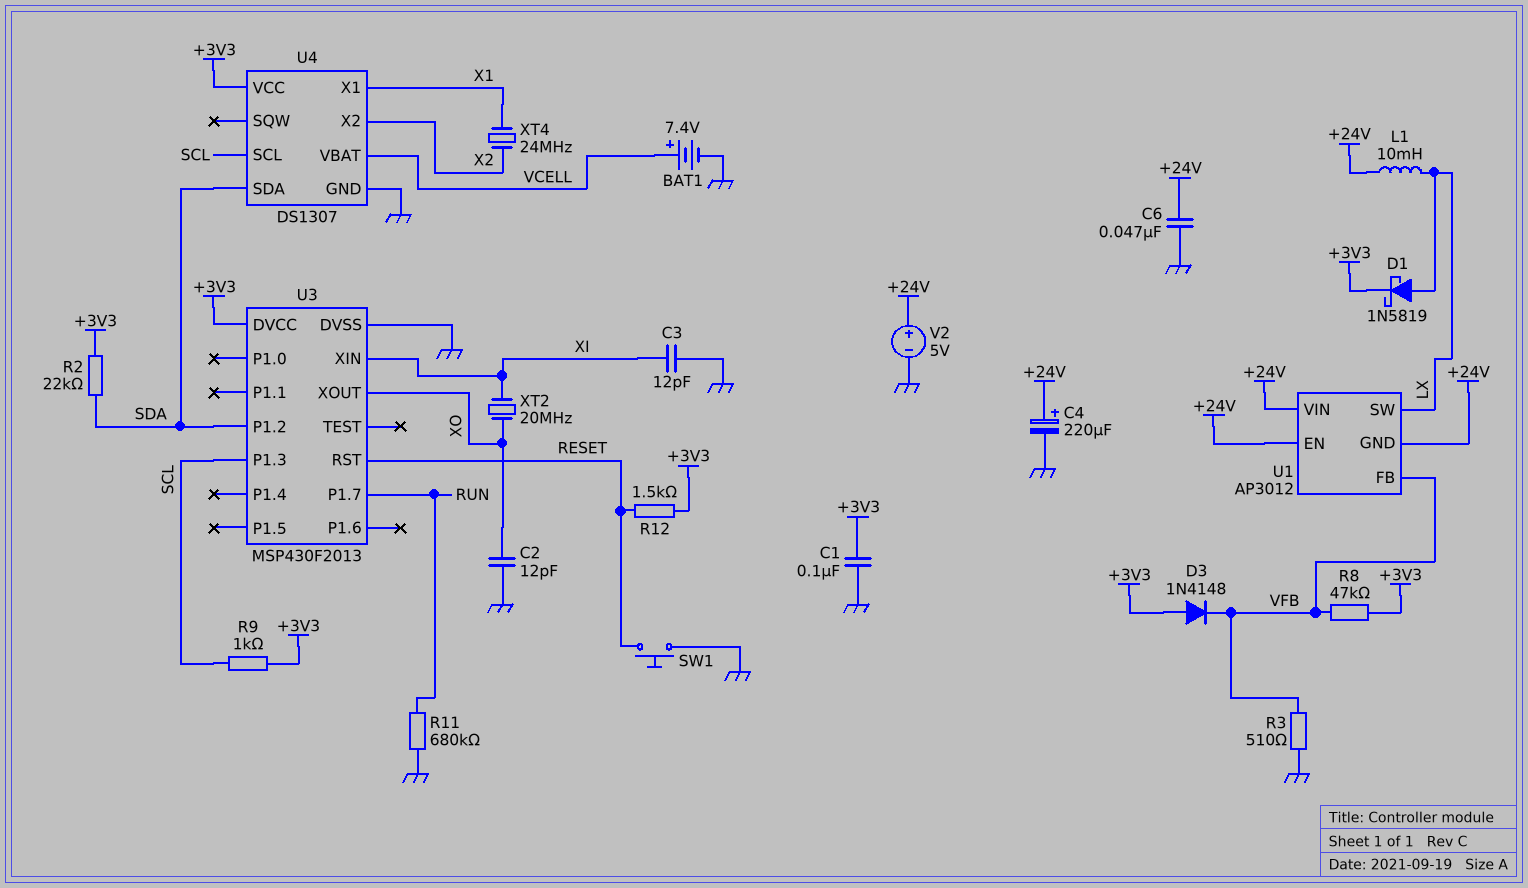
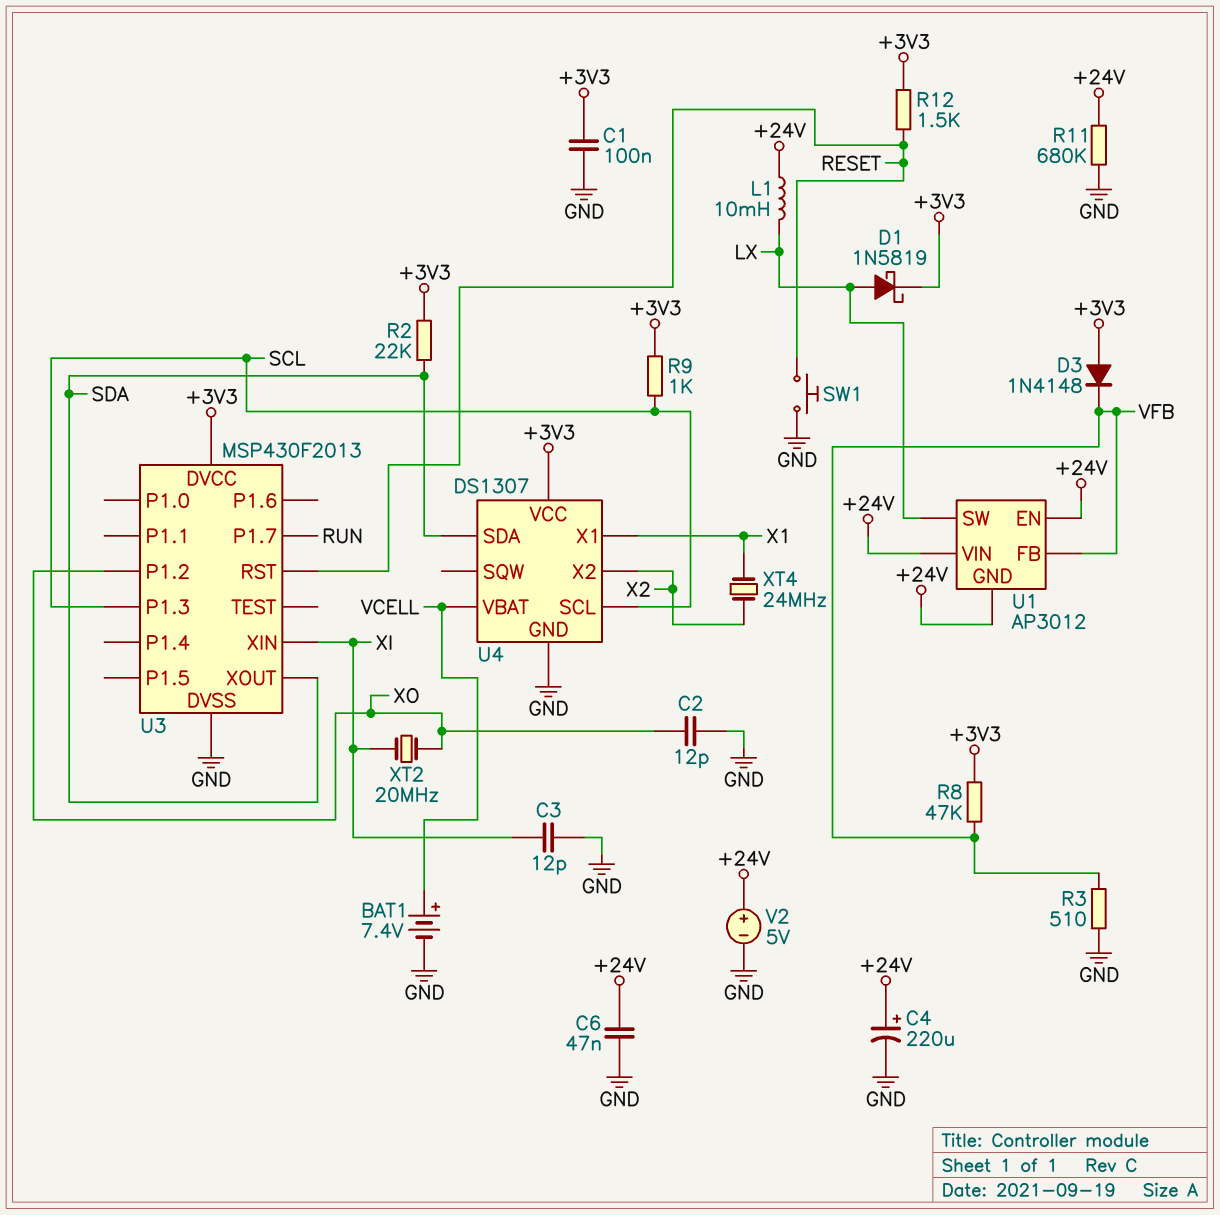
R11: 680k (GND, RUN) -> 680k (+24V, GND)
U3 pin P1.2: SDA -> XO
U3 pin XOUT: XO -> SDA

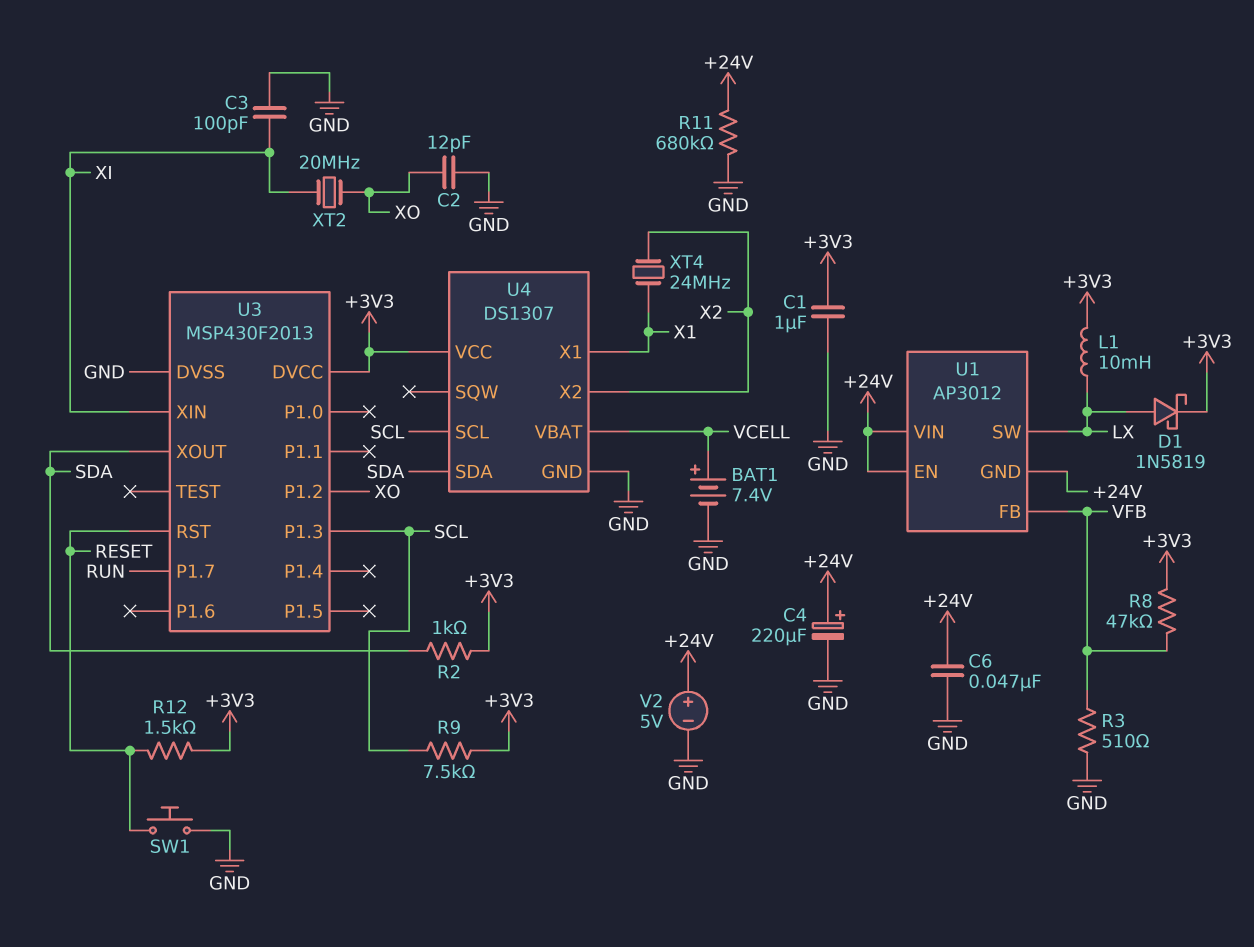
C1: 100nF (+3V3, GND) -> 1uF (+3V3, GND)
C3: 12pF (GND, XI) -> 100pF (GND, XI)
D3: diode 1N4148 (A +3V3, K VFB) -> none
L1: 10mH (+24V, LX) -> 10mH (+3V3, LX)
R2: 22k (+3V3, SDA) -> 1k (+3V3, SDA)
R9: 1k (+3V3, SCL) -> 7.5k (+3V3, SCL)

